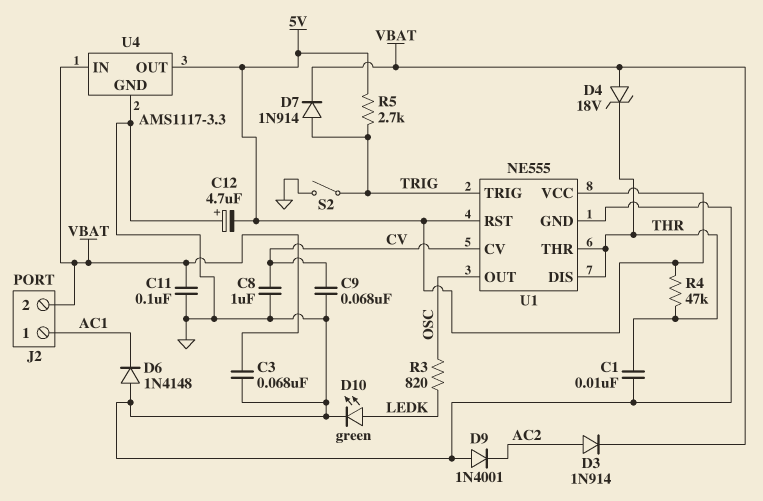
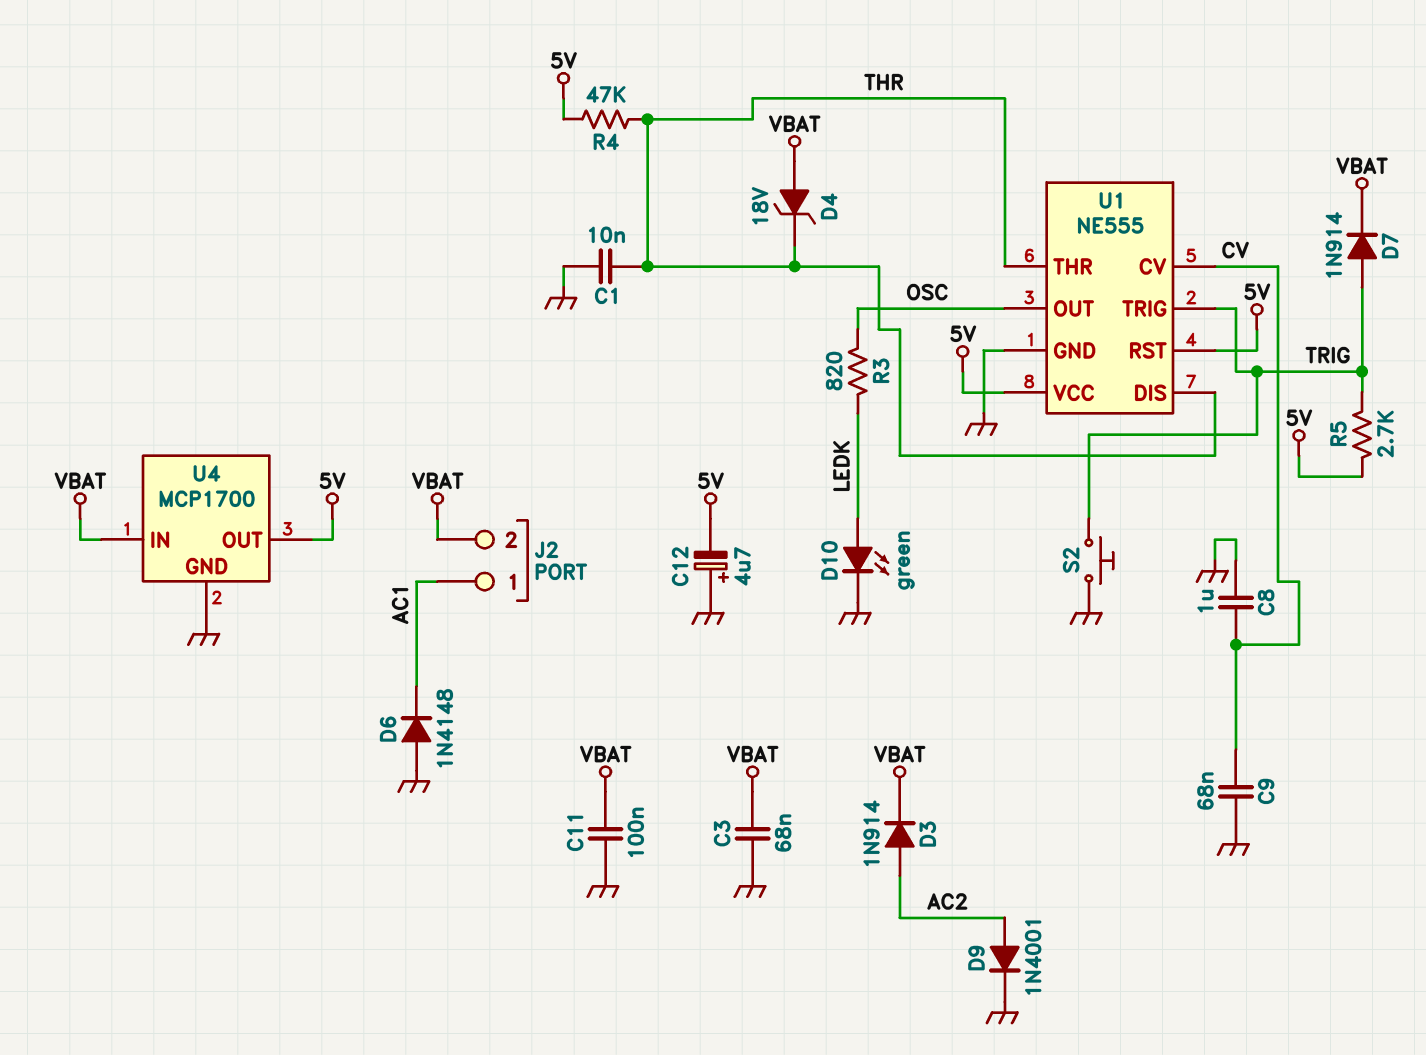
D9: diode 1N4001 (A GND, K AC2) -> diode 1N4001 (A AC2, K GND)
S2: switch (GND, TRIG) -> button (GND, TRIG)
U4: AMS1117-3.3 -> MCP1700

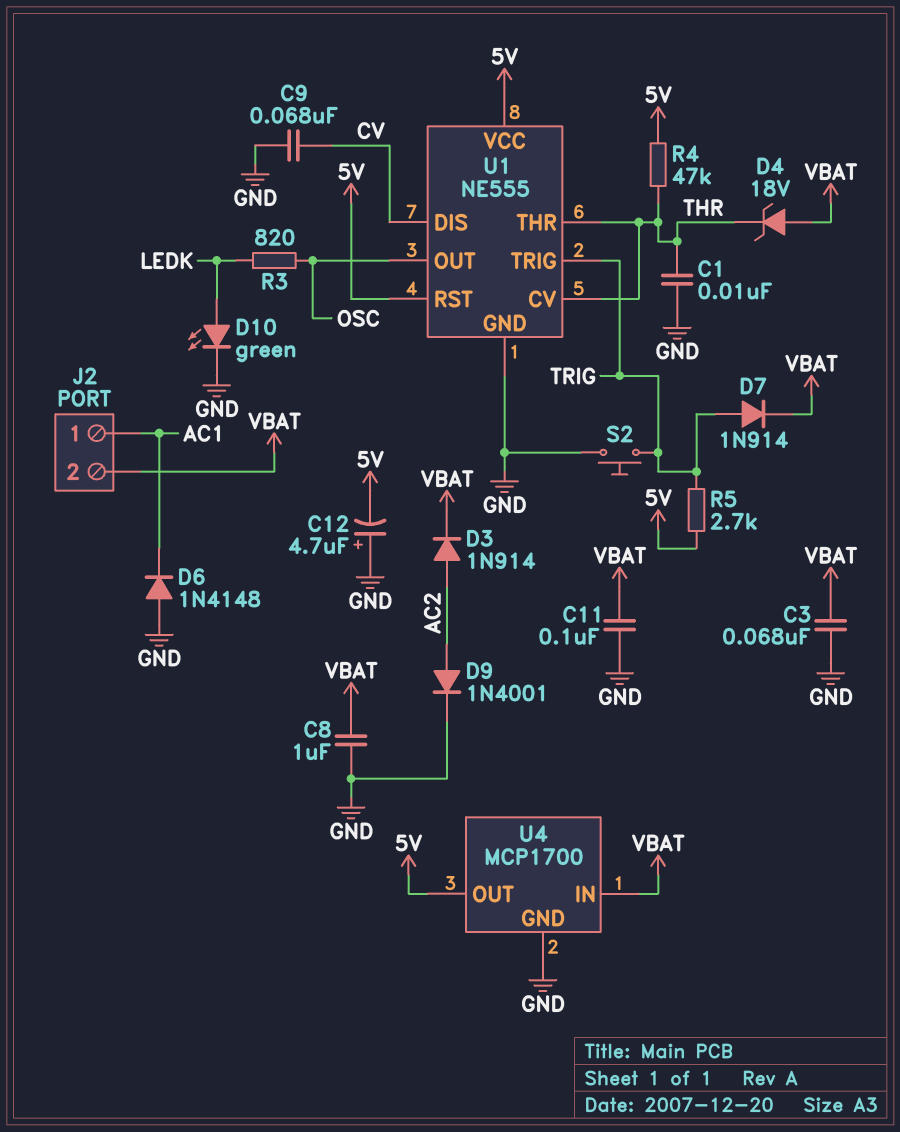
C8: 1uF (CV, GND) -> 1uF (GND, VBAT)
U1 pin CV: CV -> THR
U1 pin DIS: THR -> CV

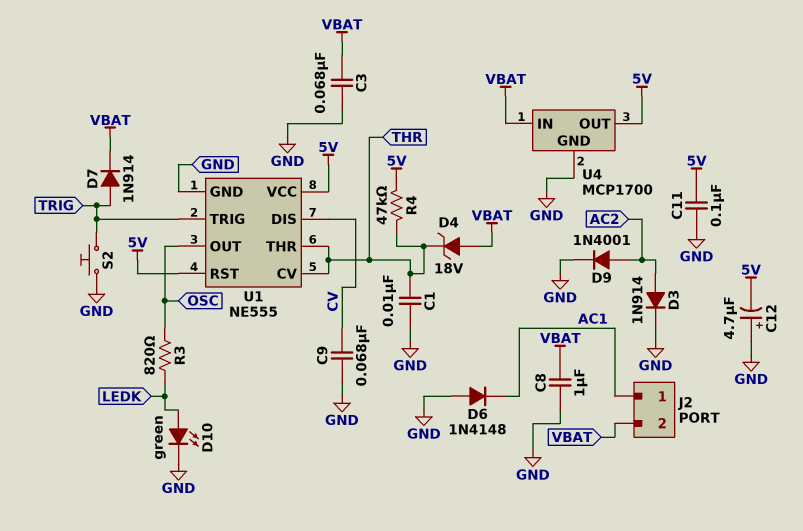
C11: 100nF (GND, VBAT) -> 100nF (5V, GND)
D3: diode 1N914 (A AC2, K VBAT) -> diode 1N914 (A AC2, K GND)
R5: 2.7k (5V, TRIG) -> none

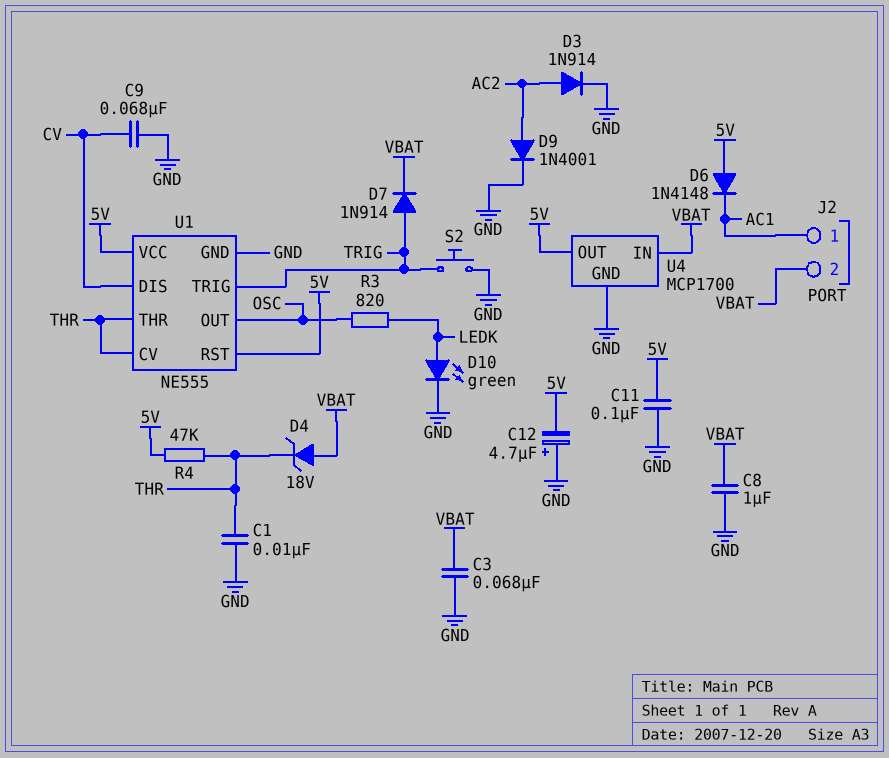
D6: diode 1N4148 (A GND, K AC1) -> diode 1N4148 (A 5V, K AC1)

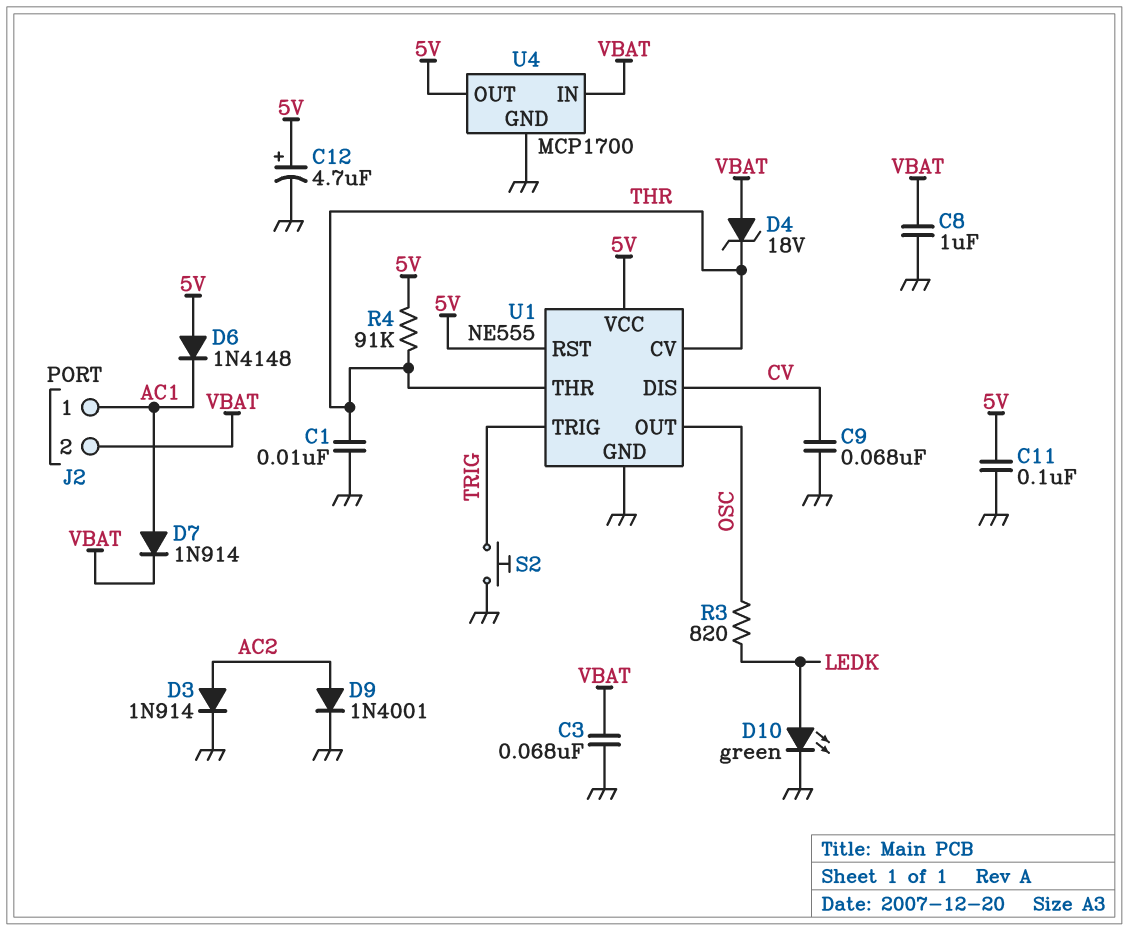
C12: 4.7uF (plus GND, minus 5V) -> 4.7uF (plus 5V, minus GND)
D7: diode 1N914 (A TRIG, K VBAT) -> diode 1N914 (A AC1, K VBAT)
R4: 47k (5V, THR) -> 91k (5V, THR)

